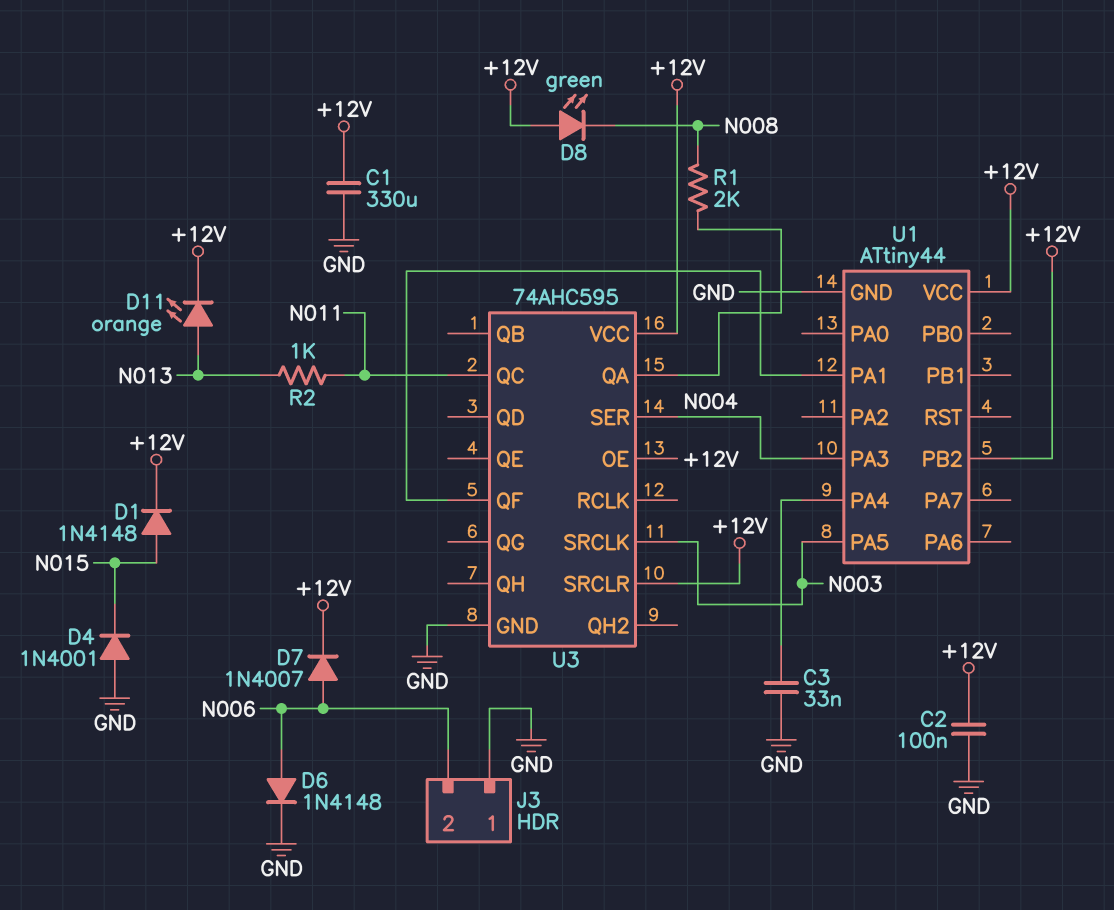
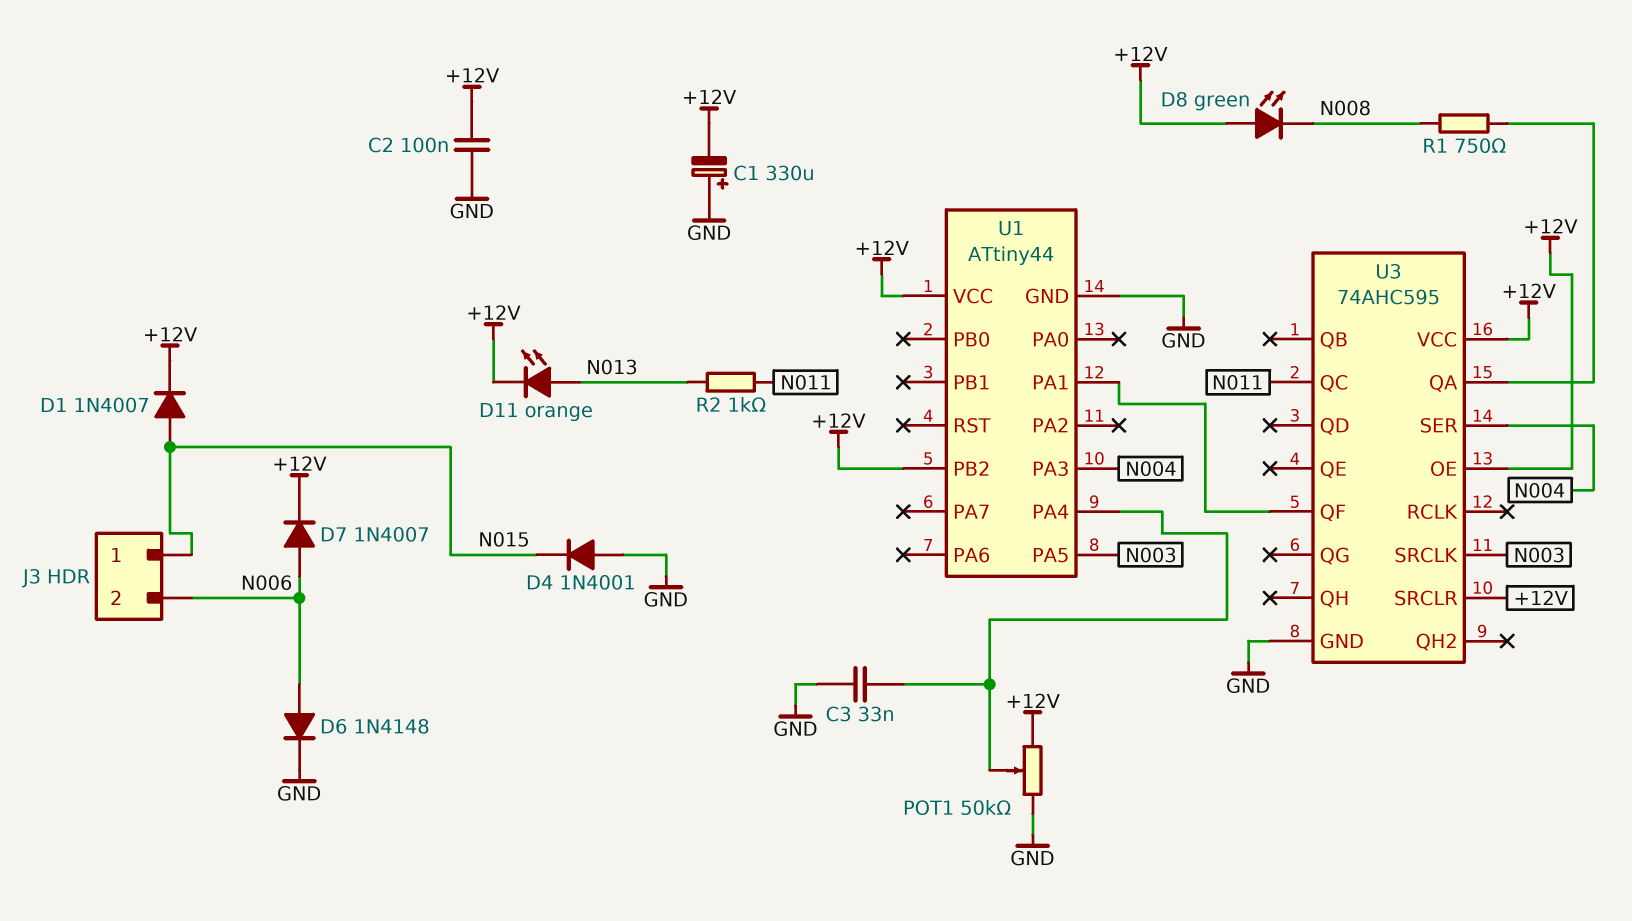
C1: 330uF (+12V, GND) -> 330uF (plus GND, minus +12V)
D1: diode 1N4148 (A N015, K +12V) -> diode 1N4007 (A N015, K +12V)
J3 pin 1: GND -> N015
POT1: none -> 50k (+12V, GND, wiper U1/PA4)
R1: 2k (N008, U3/QA) -> 750 (N008, U3/QA)

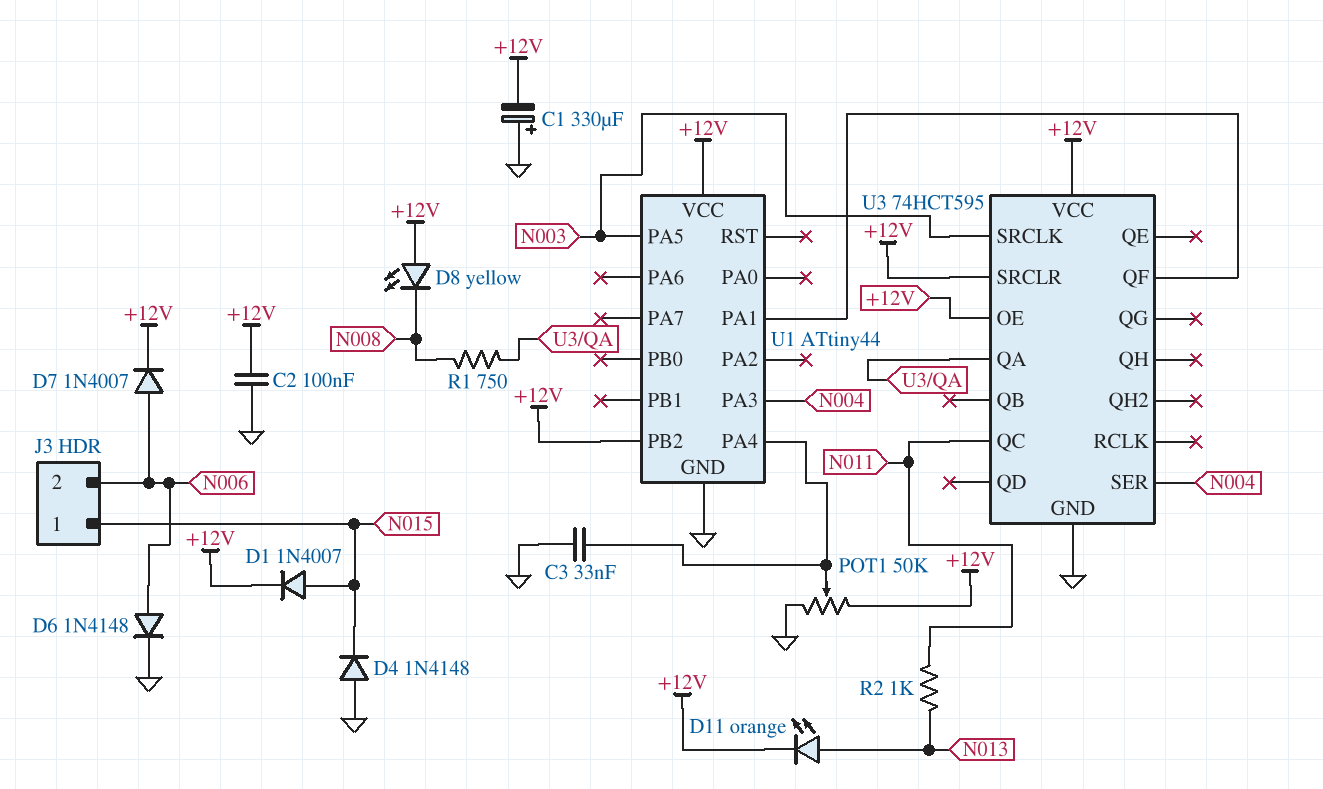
D4: diode 1N4001 (A GND, K N015) -> diode 1N4148 (A GND, K N015)
D8: LED green (A +12V, K N008) -> LED yellow (A +12V, K N008)
U3: 74AHC595 -> 74HCT595

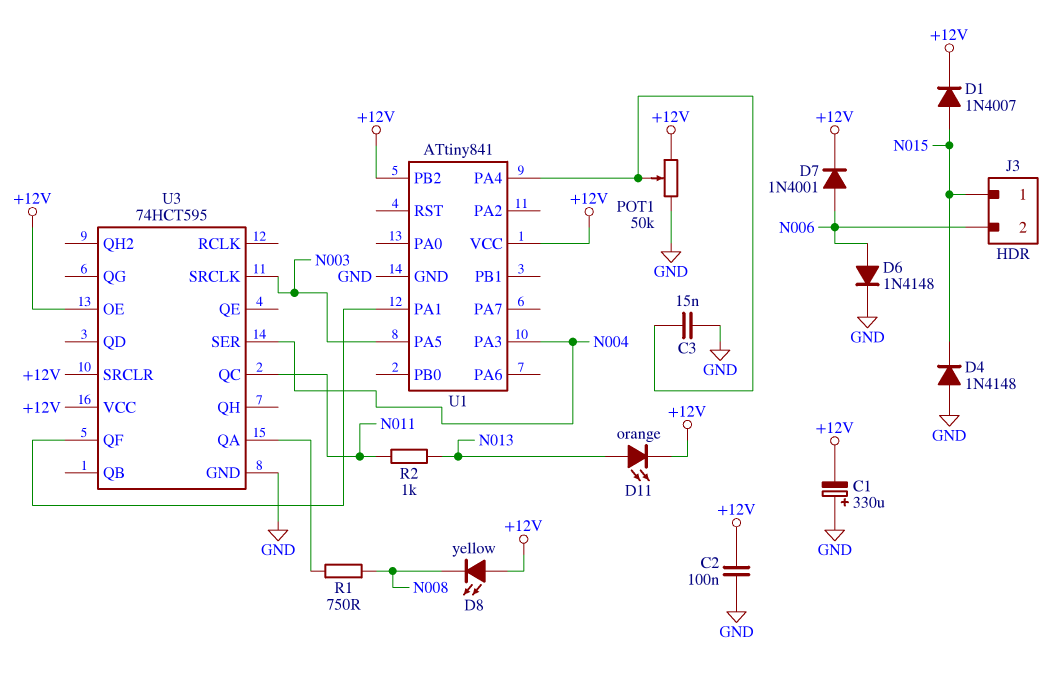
C3: 33nF (GND, U1/PA4) -> 15nF (GND, U1/PA4)
D7: diode 1N4007 (A N006, K +12V) -> diode 1N4001 (A N006, K +12V)
U1: ATtiny44 -> ATtiny841

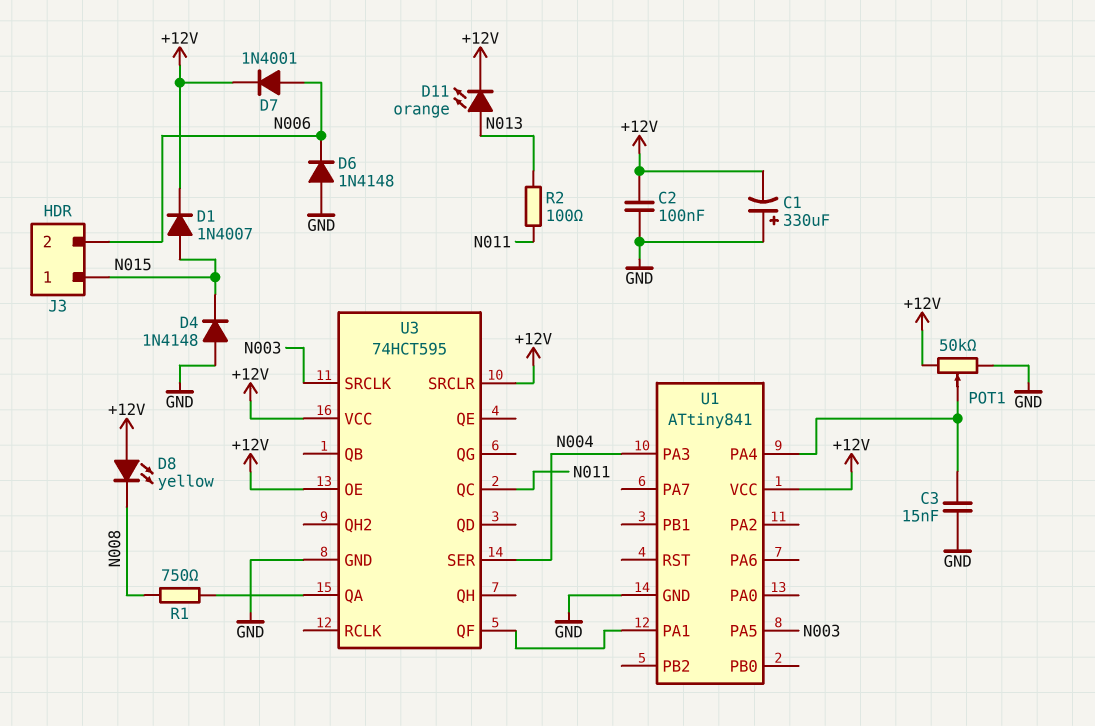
D6: diode 1N4148 (A N006, K GND) -> diode 1N4148 (A GND, K N006)
R2: 1k (N011, N013) -> 100 (N011, N013)
U1 pin PB2: +12V -> none

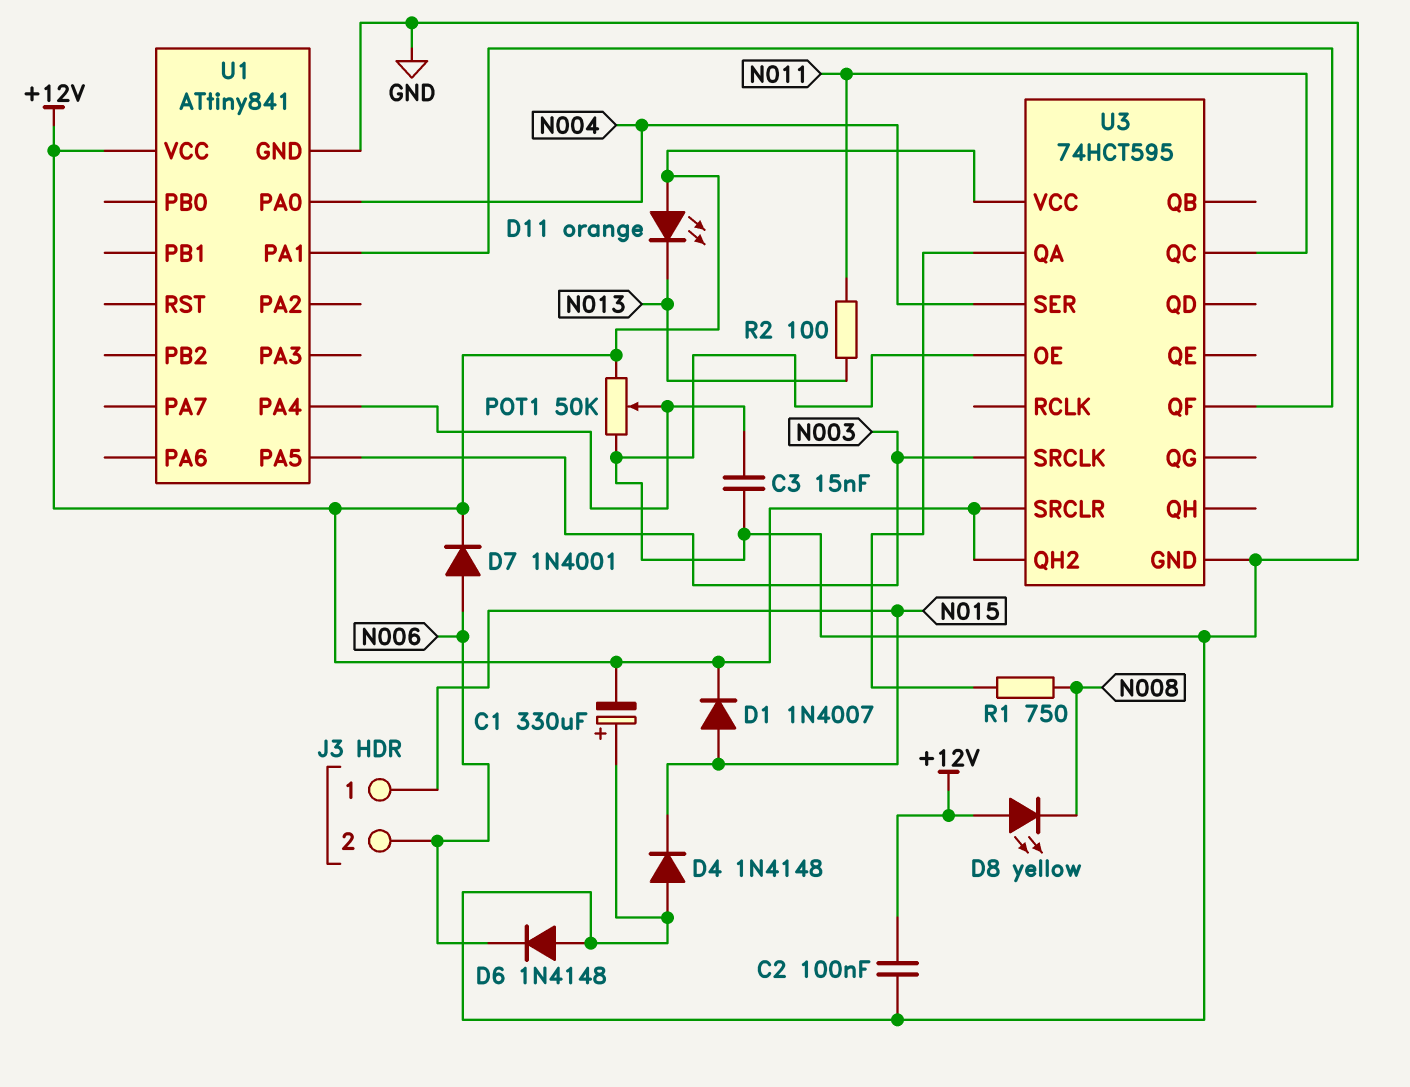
D11: LED orange (A N013, K +12V) -> LED orange (A +12V, K N013)
U1 pin PA0: none -> N004
U1 pin PA3: N004 -> none
U3 pin OE: +12V -> GND
U3 pin QH2: none -> +12V

